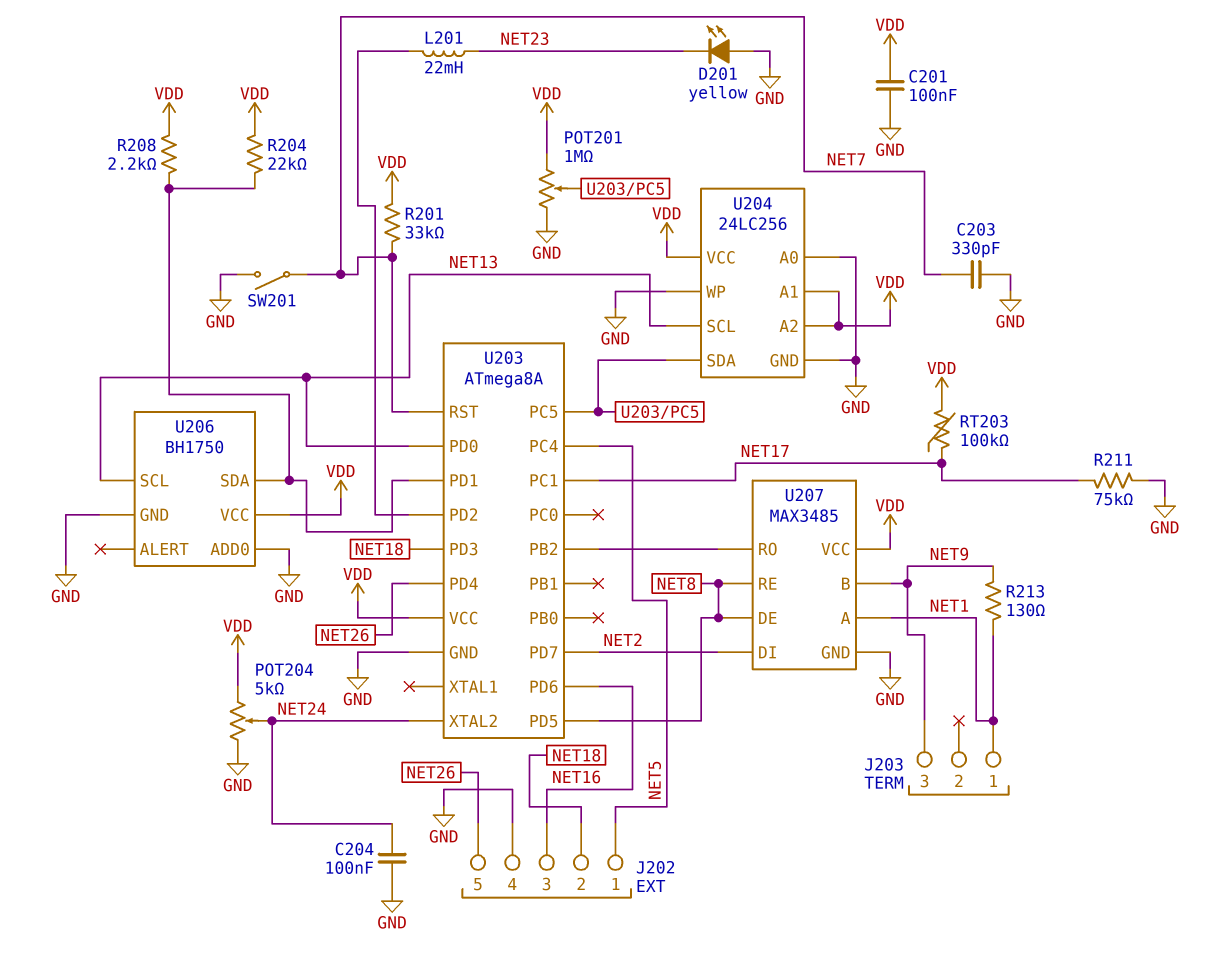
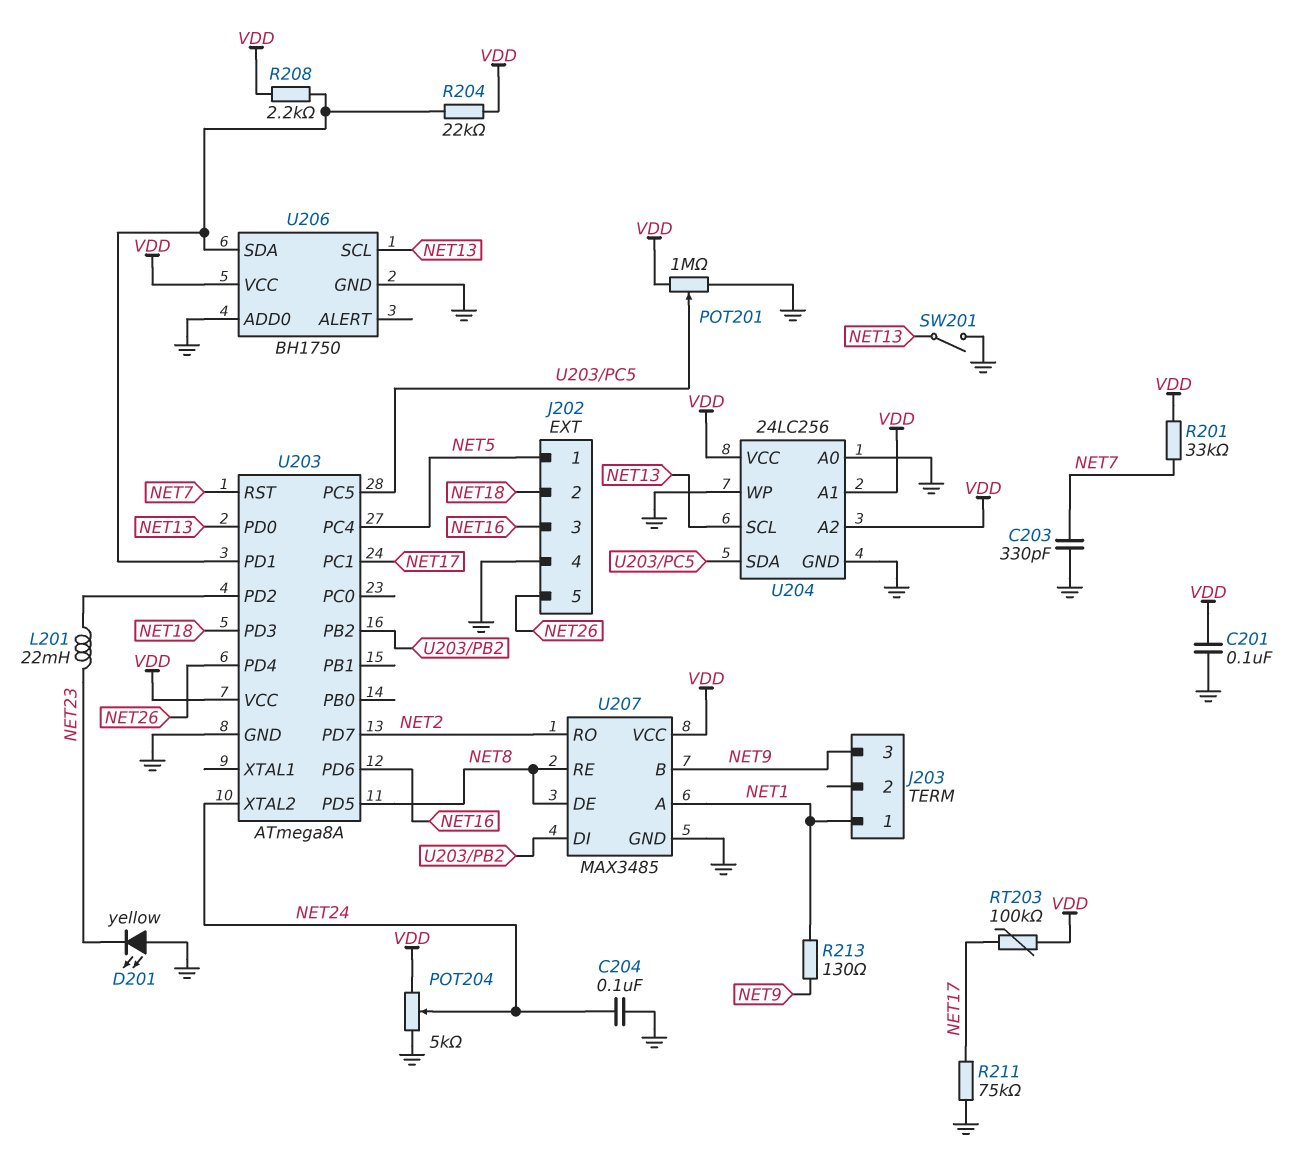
SW201: switch (GND, NET7) -> switch (GND, NET13)
U207 pin DI: NET2 -> U203/PB2
U207 pin RO: U203/PB2 -> NET2

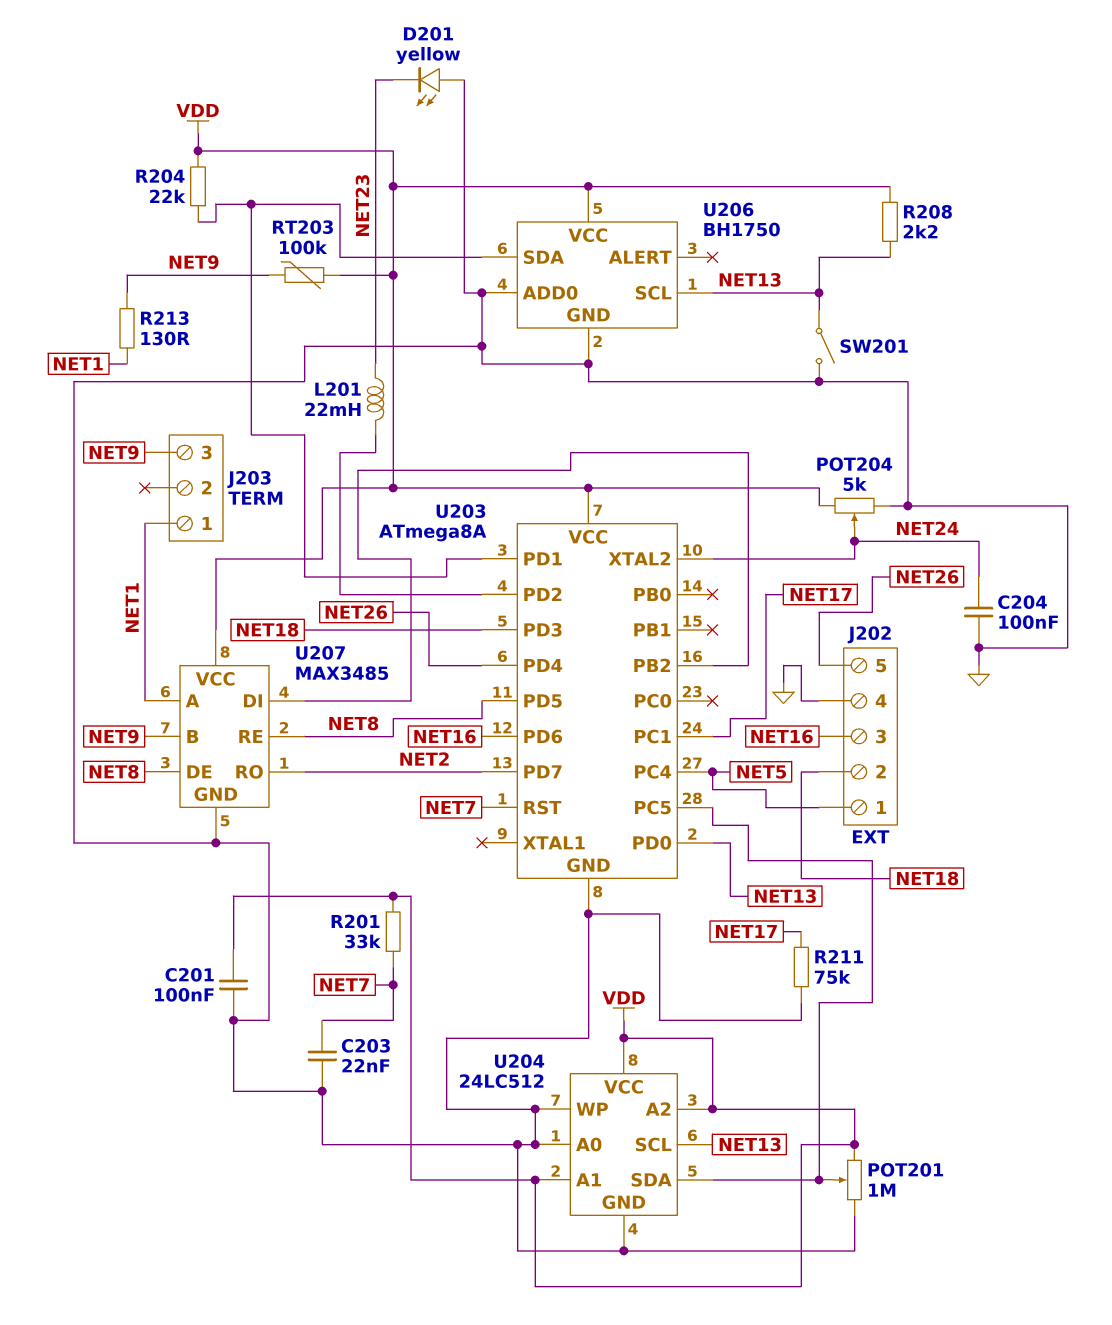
C203: 330pF (GND, NET7) -> 22nF (GND, NET7)
R208: 2.2k (U203/PD1, VDD) -> 2.2k (NET13, VDD)
RT203: 100k (NET17, VDD) -> 100k (NET9, VDD)
U204: 24LC256 -> 24LC512

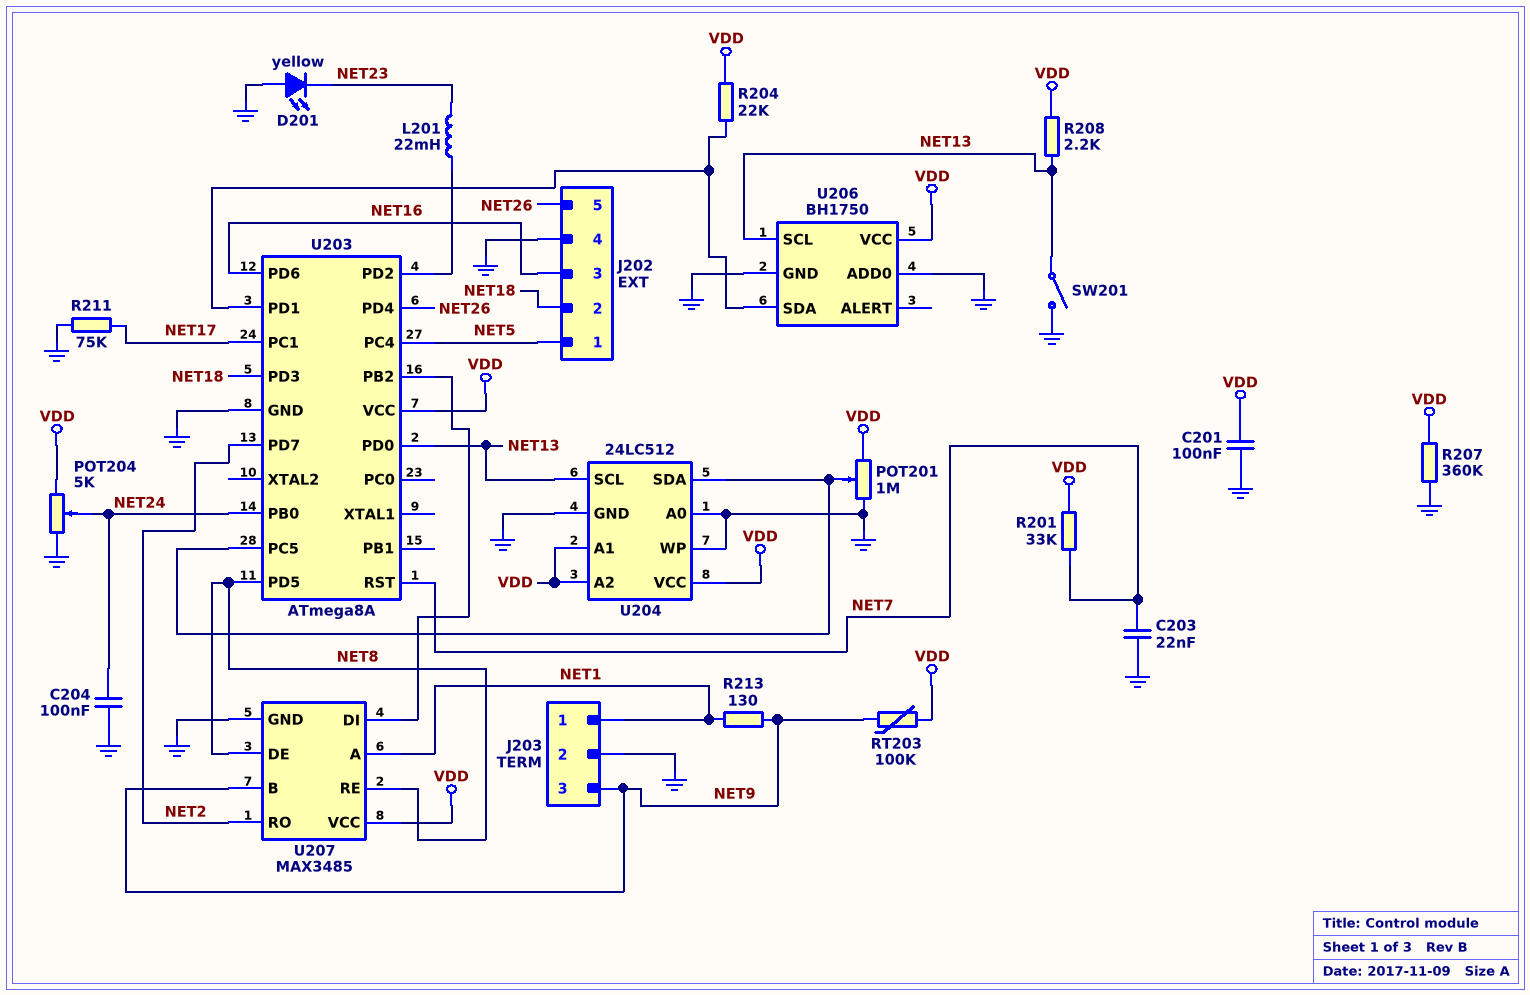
J203 pin 2: none -> GND
R207: none -> 360k (GND, VDD)
U203 pin PB0: none -> NET24
U203 pin XTAL2: NET24 -> none

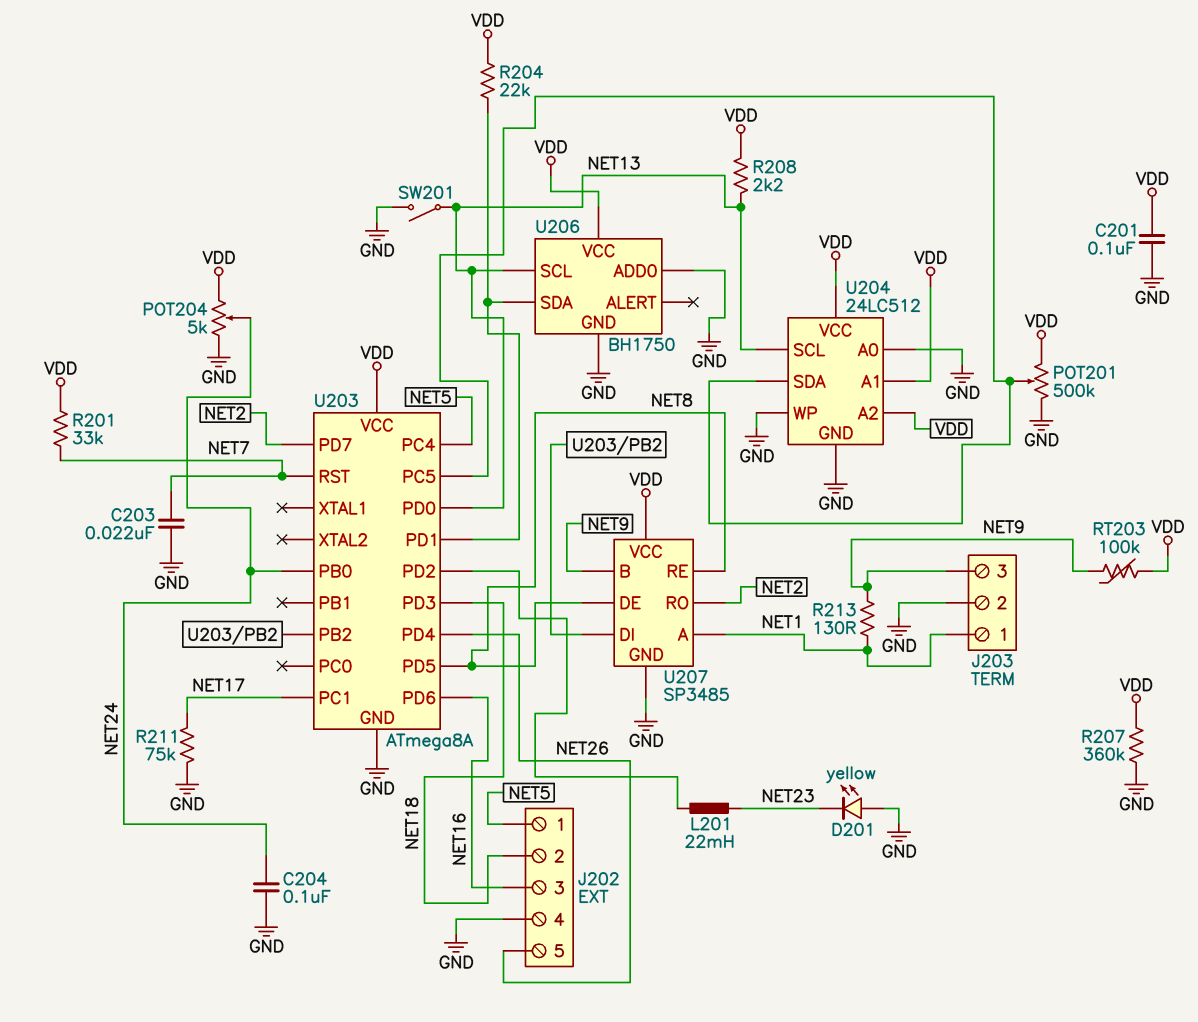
POT201: 1M (GND, VDD, wiper U203/PC5) -> 500k (GND, VDD, wiper U203/PC5)
U207: MAX3485 -> SP3485

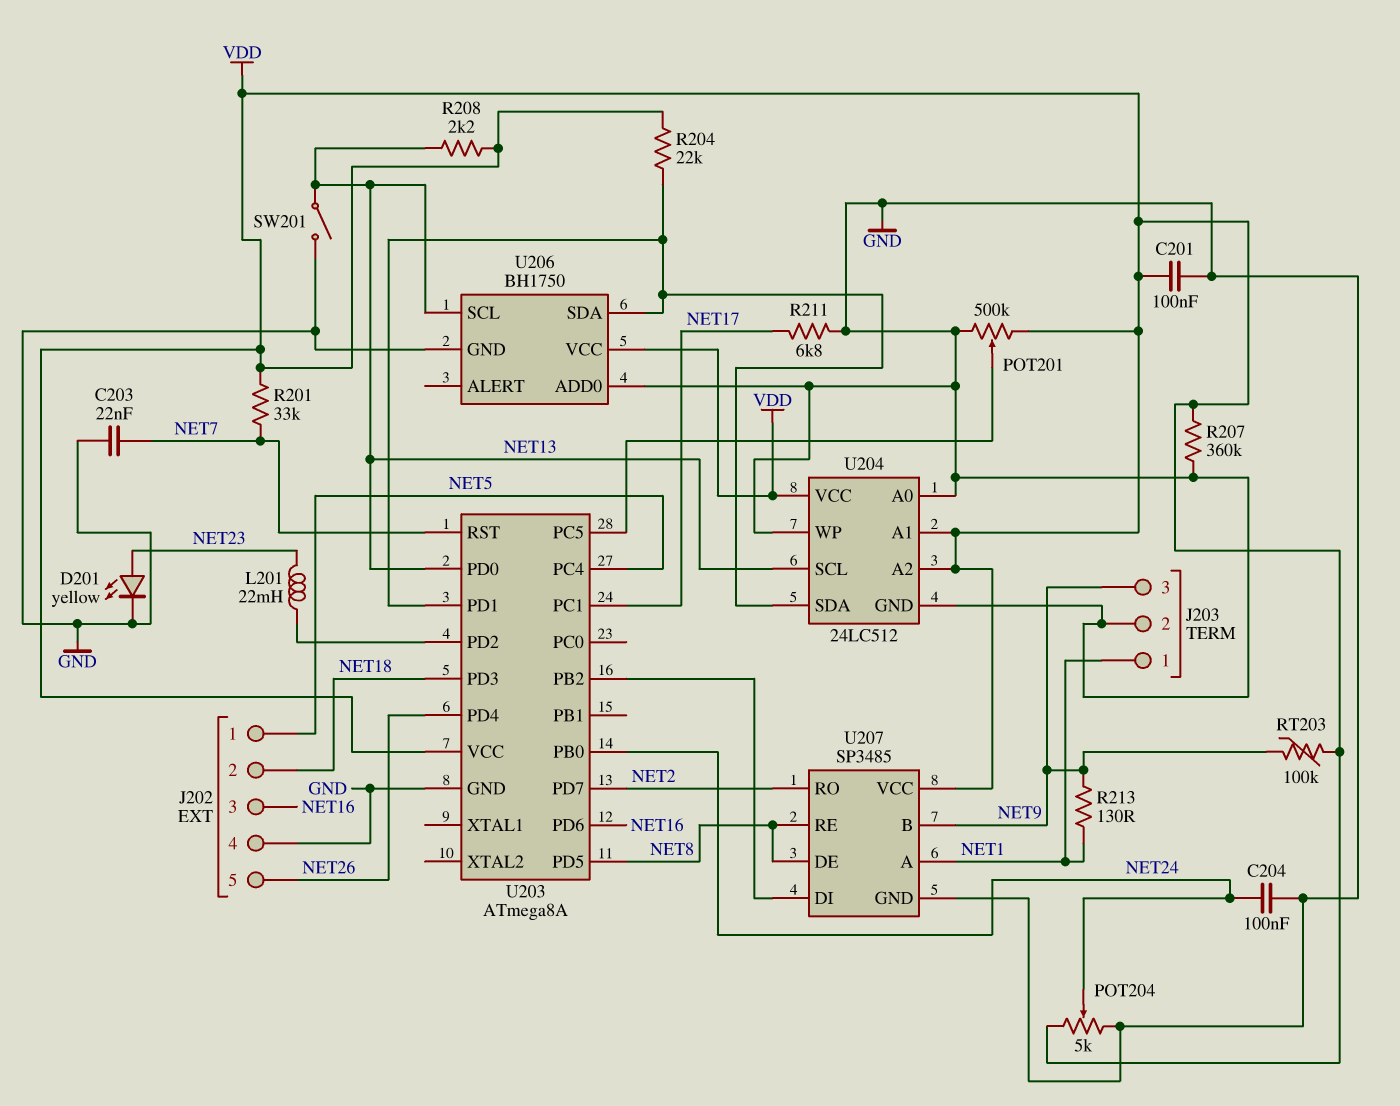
D201: LED yellow (A GND, K NET23) -> LED yellow (A NET23, K GND)
R211: 75k (GND, NET17) -> 6.8k (GND, NET17)
U204 pin SDA: U203/PC5 -> U203/PD1

